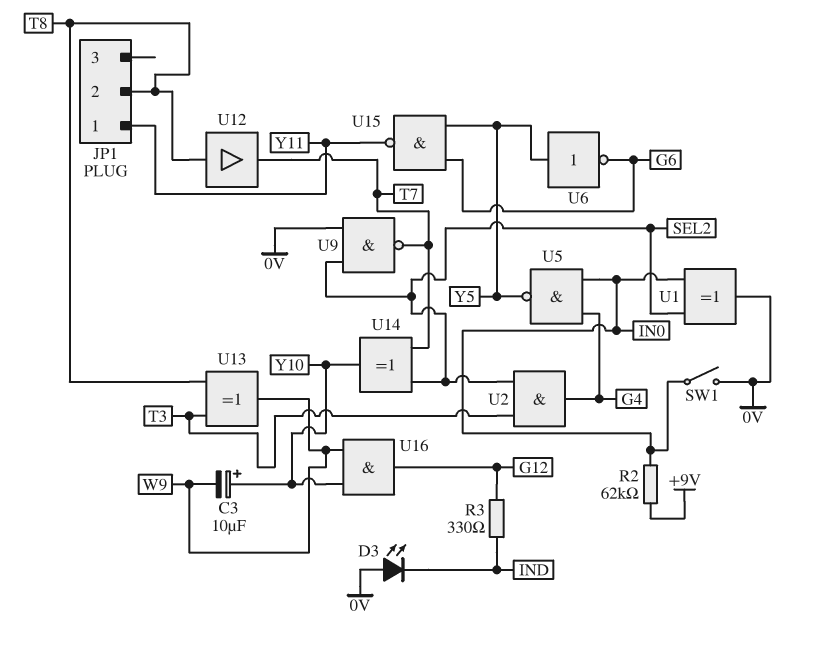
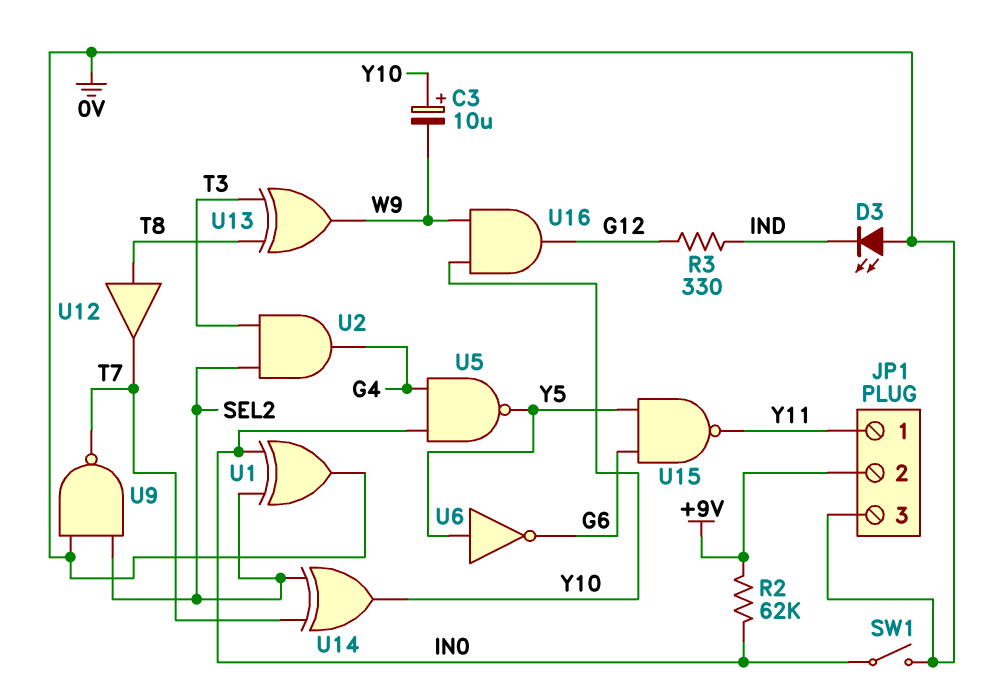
JP1 pin 2: T8 -> +9V
JP1 pin 3: none -> 0V

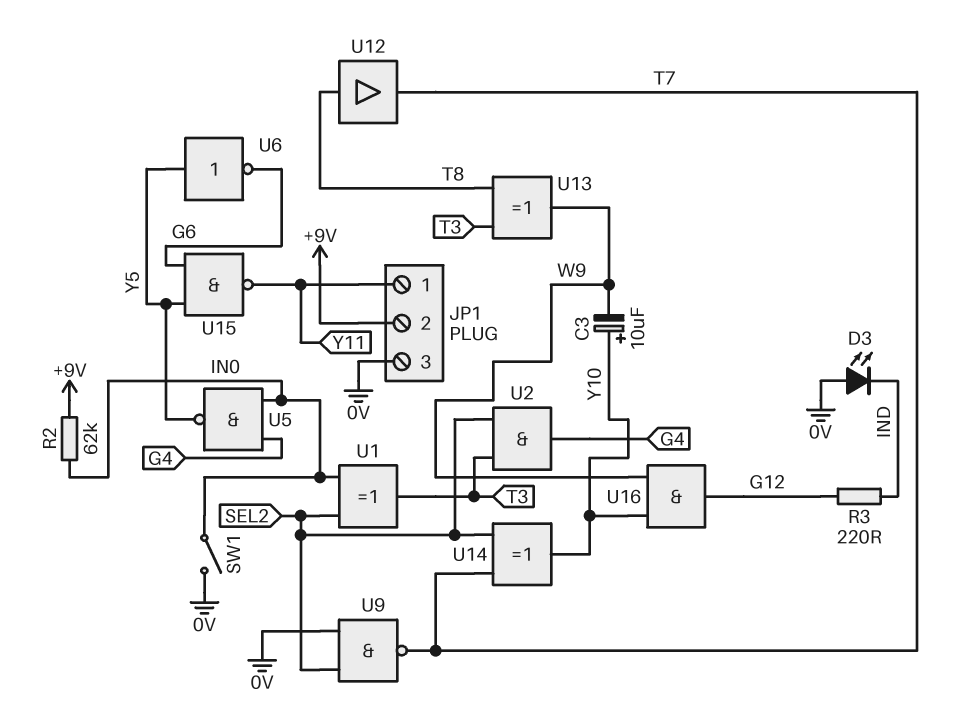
R3: 330 (G12, IND) -> 220 (G12, IND)
U1: XOR (in IN0, in SEL2, out 0V) -> XOR (in IN0, in SEL2, out T3)

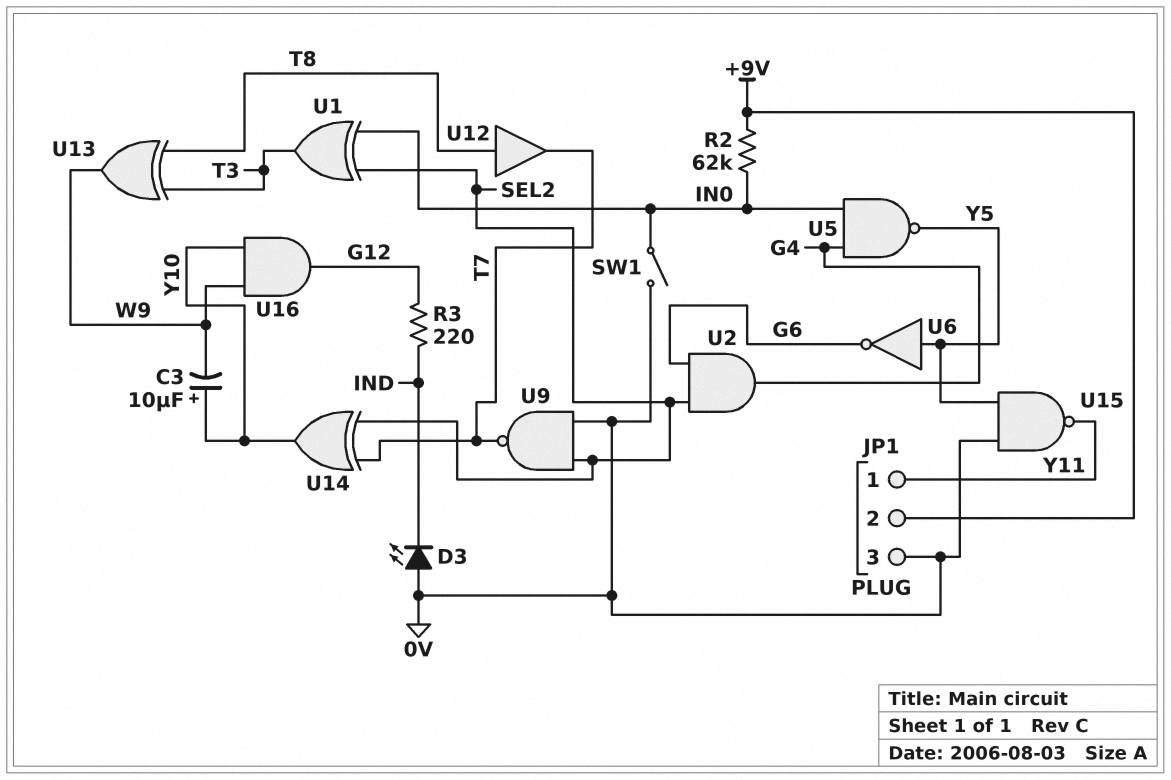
U2: AND (in SEL2, in T3, out G4) -> AND (in G6, in SEL2, out G4)
U15: NAND (in G6, in Y5, out Y11) -> NAND (in 0V, in Y5, out Y11)

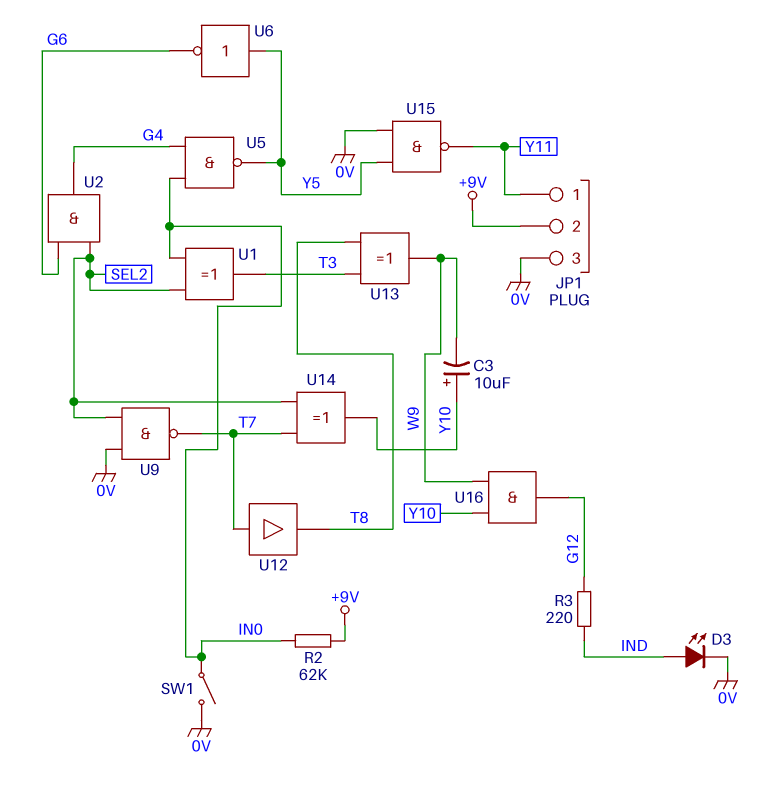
D3: LED (A 0V, K IND) -> LED (A IND, K 0V)
U12: buffer (in T8, out T7) -> buffer (in T7, out T8)

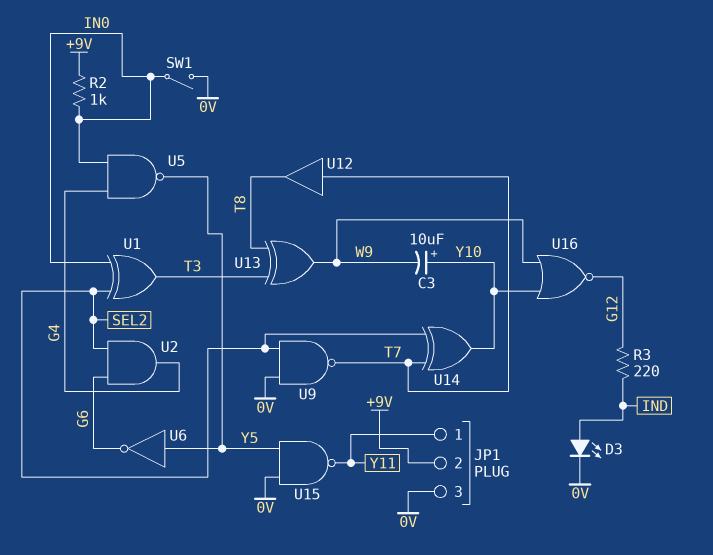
R2: 62k (+9V, IN0) -> 1k (+9V, IN0)
U16: AND (in W9, in Y10, out G12) -> NOR (in W9, in Y10, out G12)

